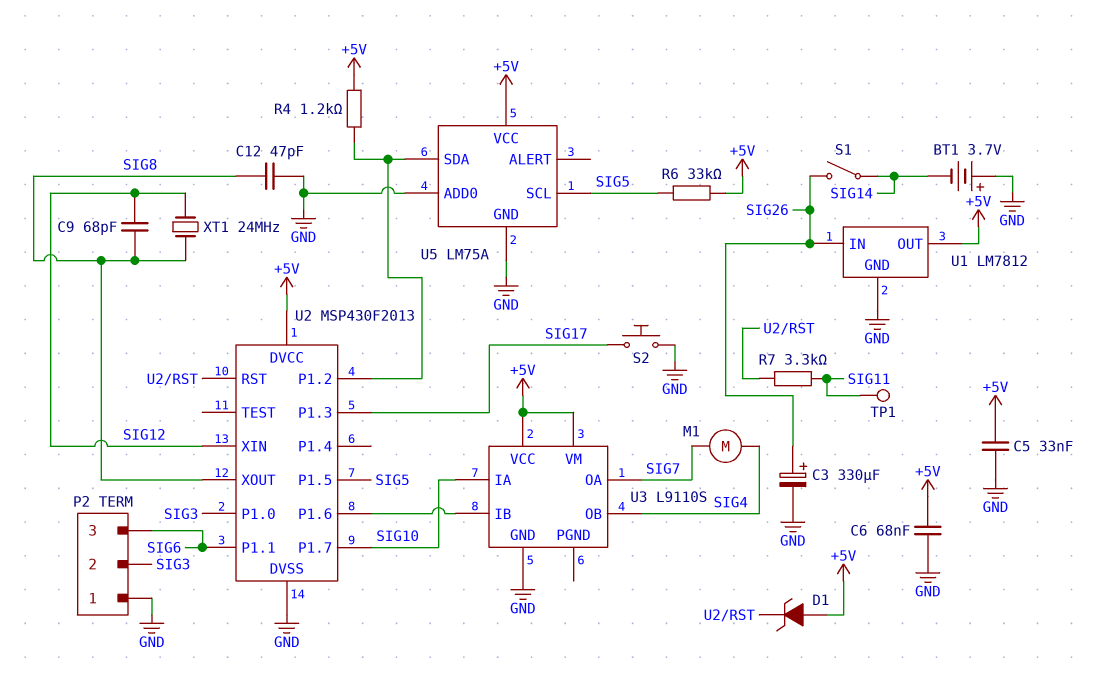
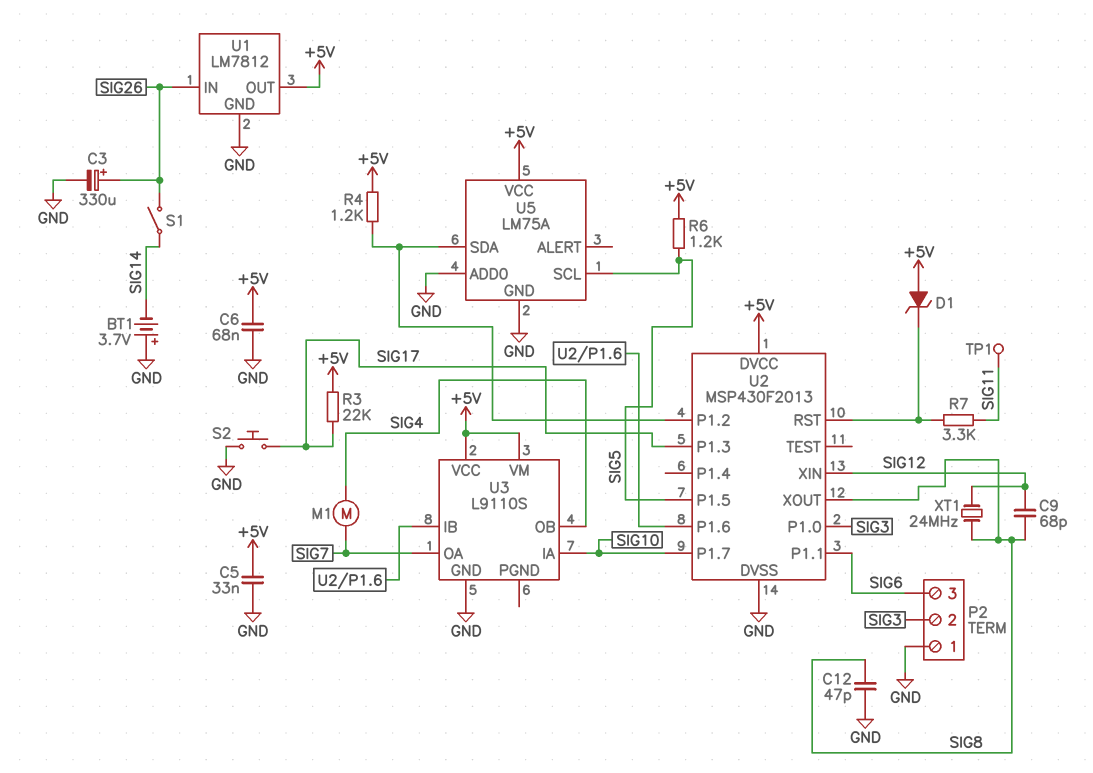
R3: none -> 22k (+5V, SIG17)
R6: 33k (+5V, SIG5) -> 1.2k (+5V, SIG5)

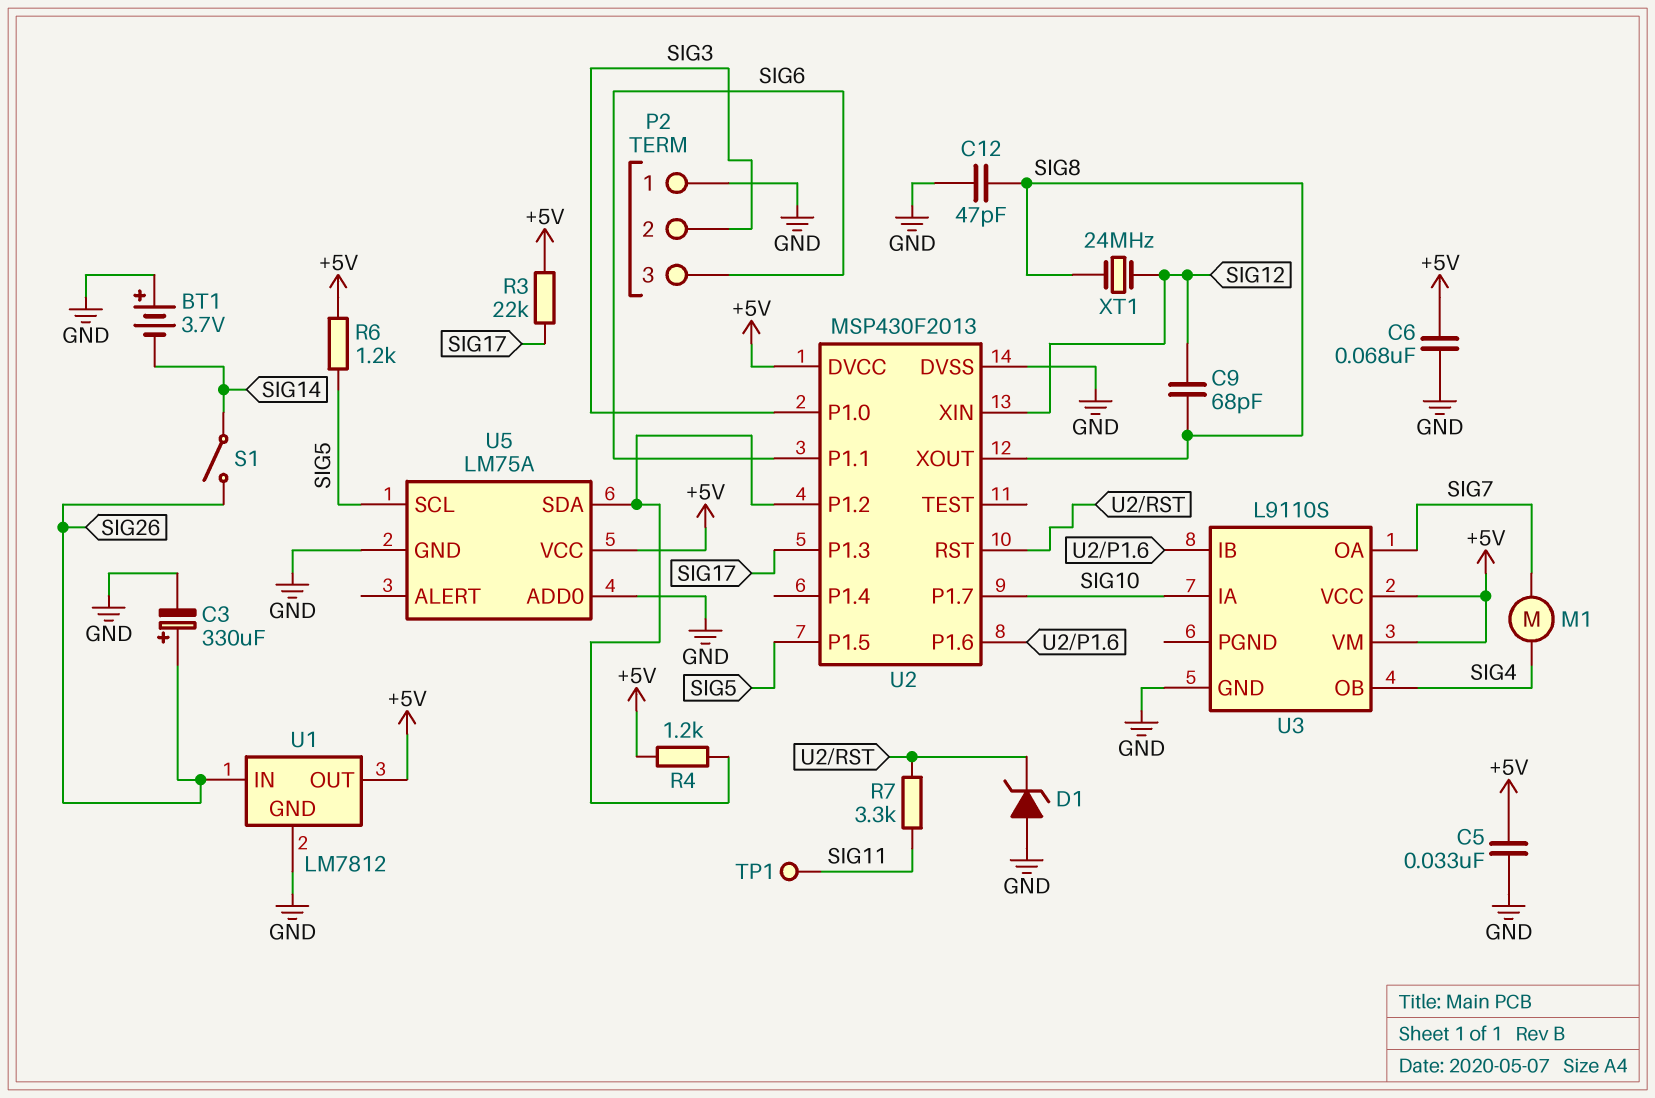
D1: zener (A +5V, K U2/RST) -> zener (A GND, K U2/RST)
S2: button (GND, SIG17) -> none

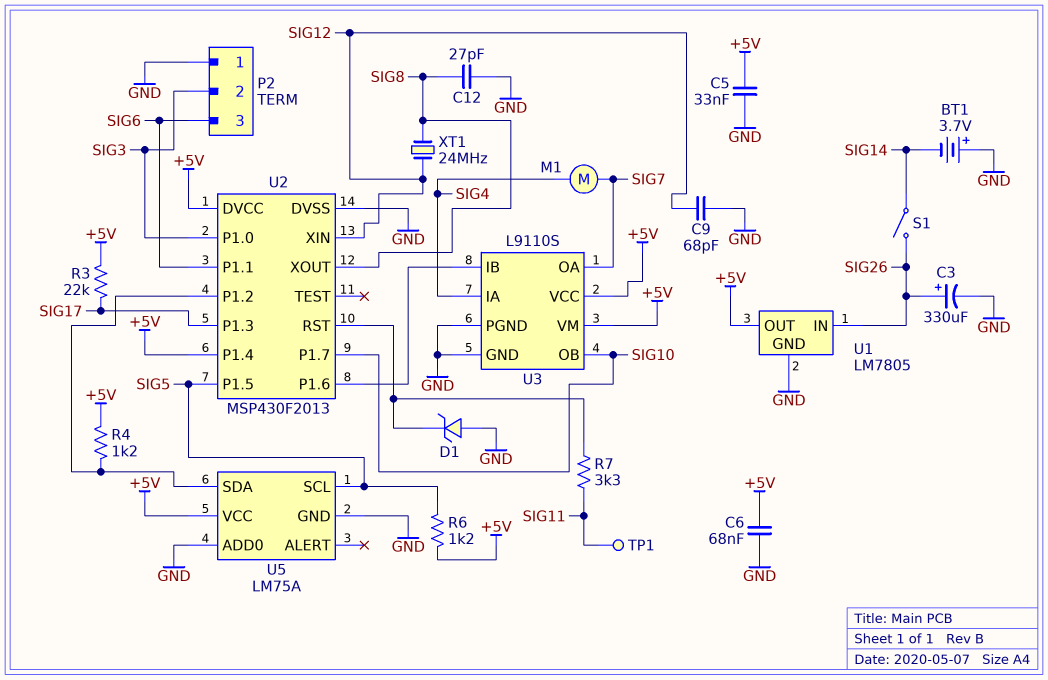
C9: 68pF (SIG8, SIG12) -> 68pF (GND, SIG12)
C12: 47pF (GND, SIG8) -> 27pF (GND, SIG8)
U1: LM7812 -> LM7805
U2 pin P1.4: none -> +5V
U3 pin IA: SIG10 -> SIG4
U3 pin OB: SIG4 -> SIG10
U3 pin PGND: none -> GND

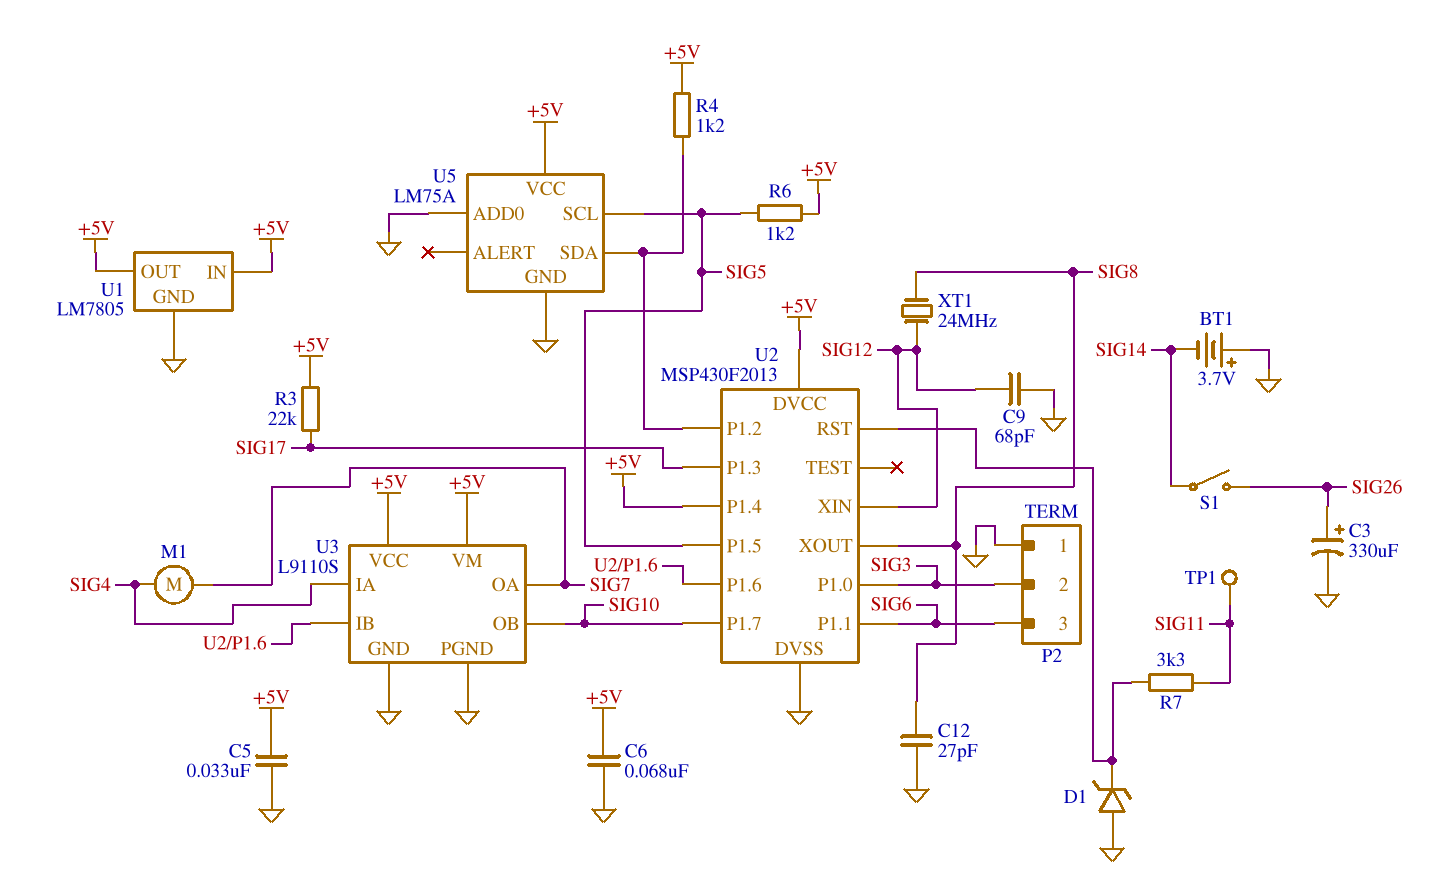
U1 pin IN: SIG26 -> +5V

